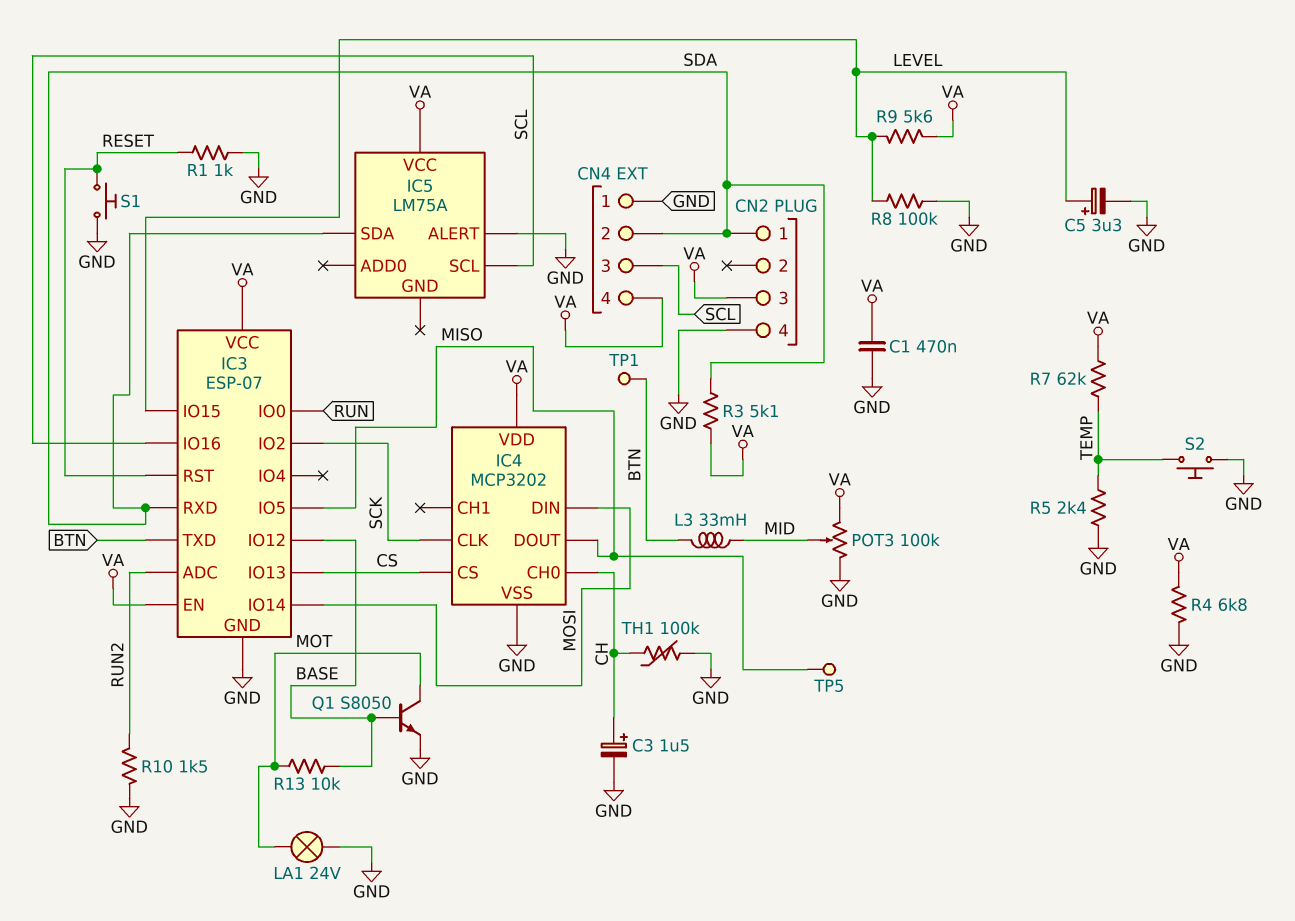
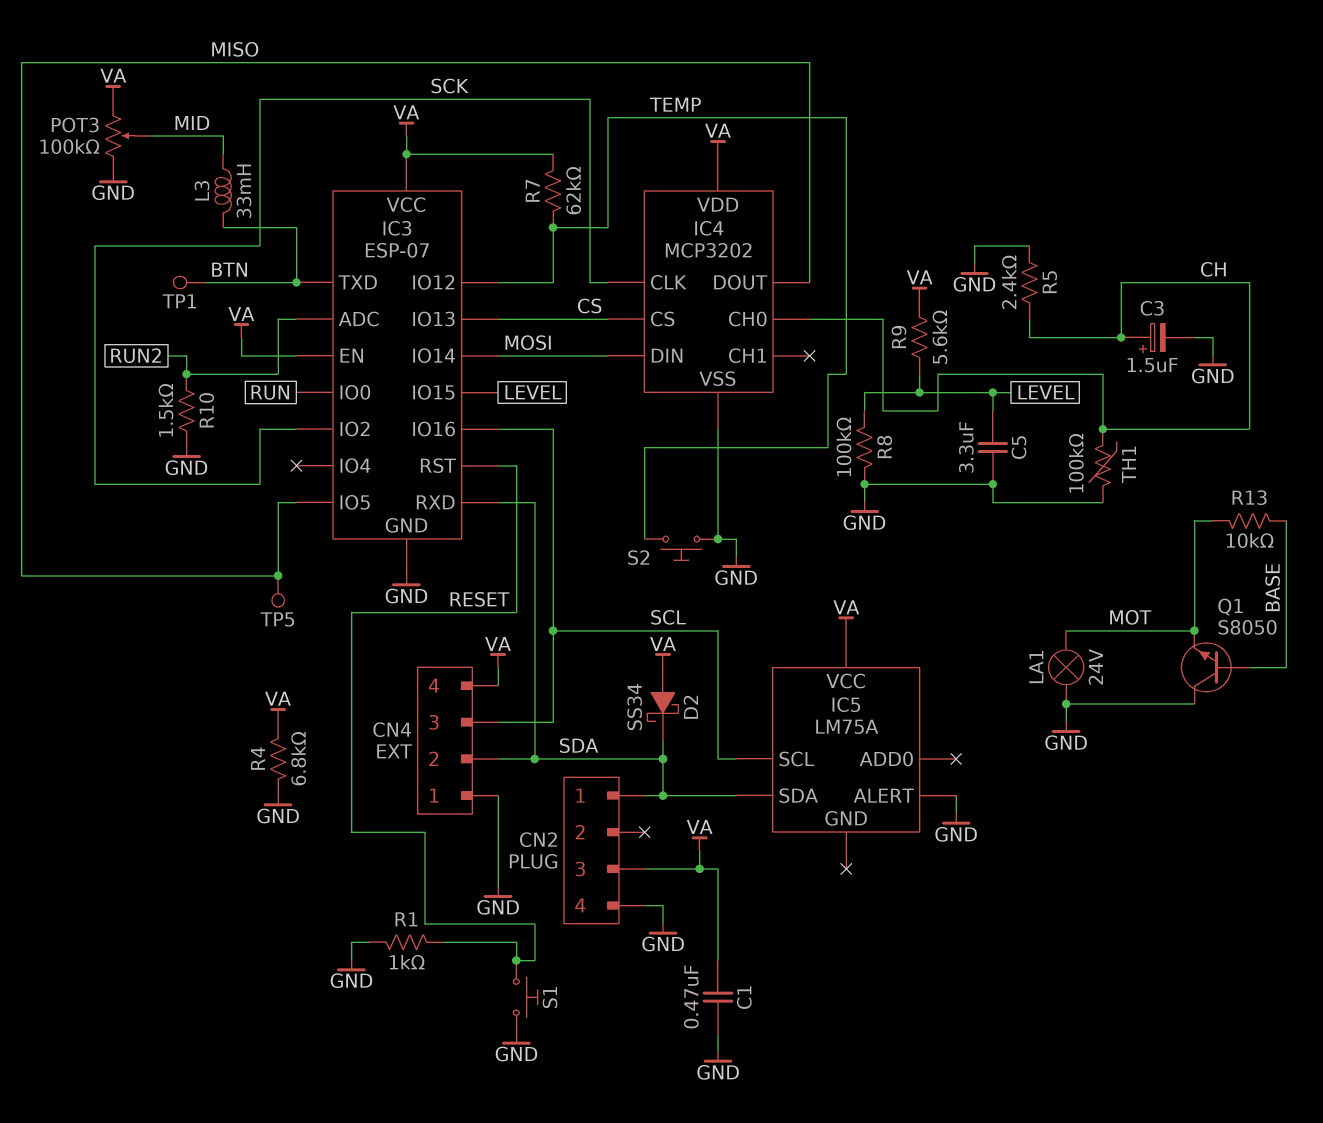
C5: 3.3uF (plus LEVEL, minus GND) -> 3.3uF (GND, LEVEL)
D2: none -> schottky SS34 (A VA, K SDA)
IC3 pin IO12: BASE -> TEMP
Q1: NPN S8050 (B BASE, C MOT, E GND) -> NPN S8050 (B BASE, C GND, E MOT)
R3: 5.1k (SDA, VA) -> none
R5: 2.4k (GND, TEMP) -> 2.4k (CH, GND)

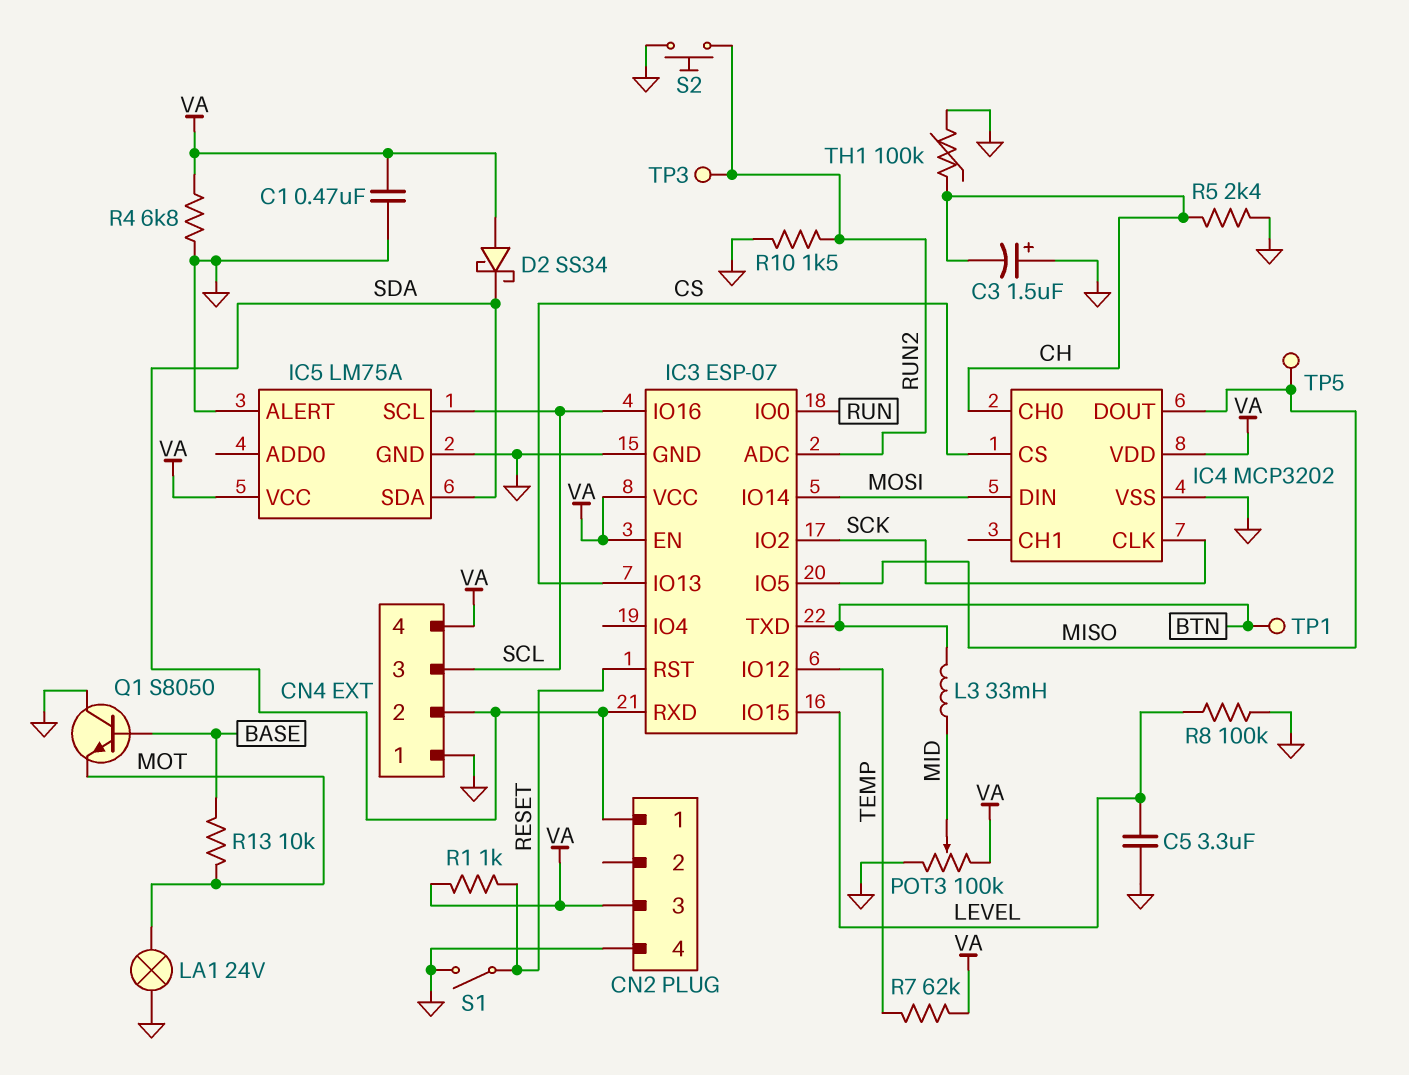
C3: 1.5uF (plus CH, minus GND) -> 1.5uF (plus GND, minus CH)
IC5 pin GND: none -> GND
R1: 1k (GND, RESET) -> 1k (RESET, VA)
R9: 5.6k (LEVEL, VA) -> none
S1: button (GND, RESET) -> switch (GND, RESET)
S2: button (GND, TEMP) -> button (GND, RUN2)
TP3: none -> test point (RUN2)

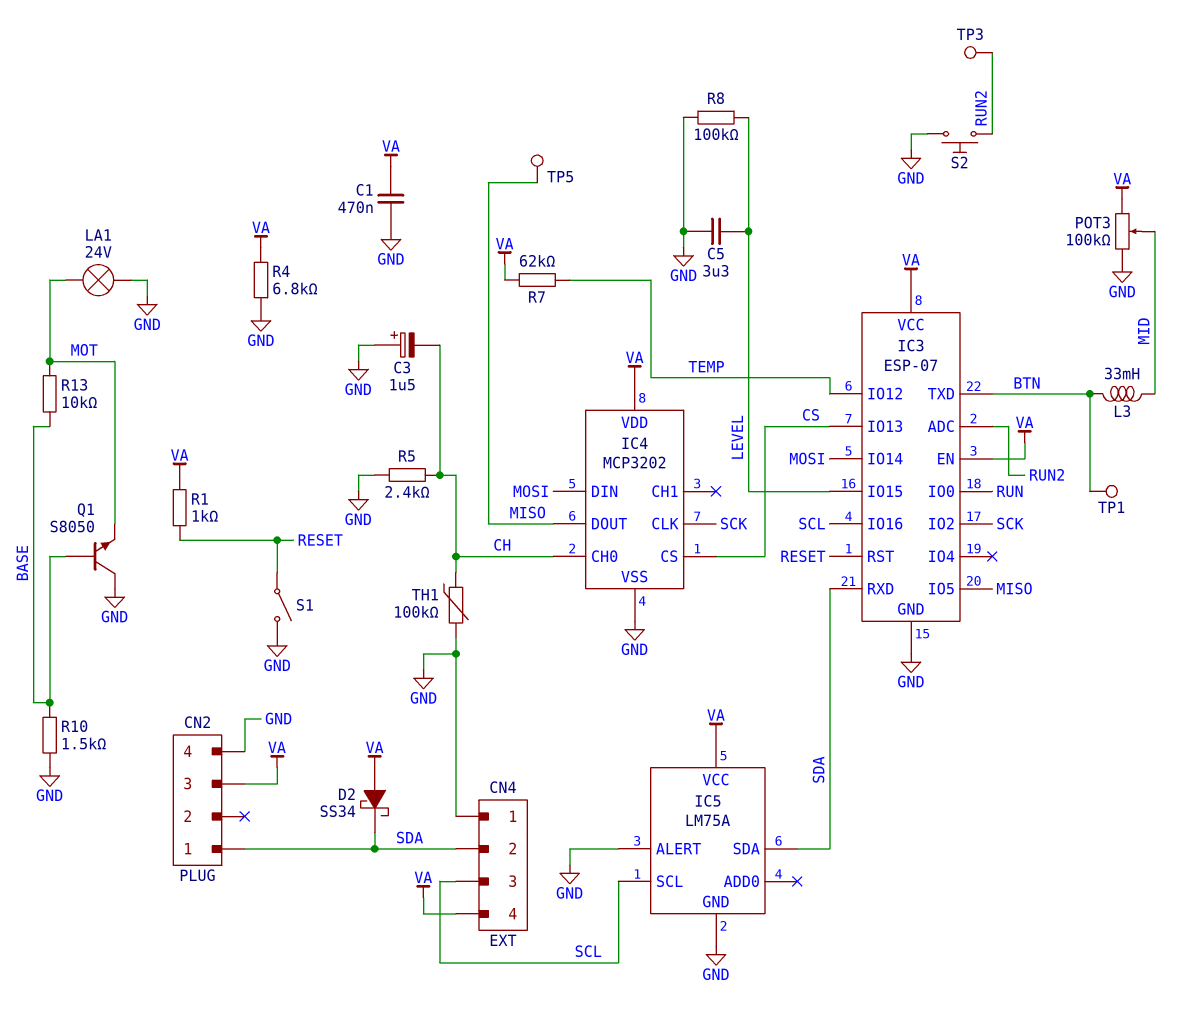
R10: 1.5k (GND, RUN2) -> 1.5k (BASE, GND)

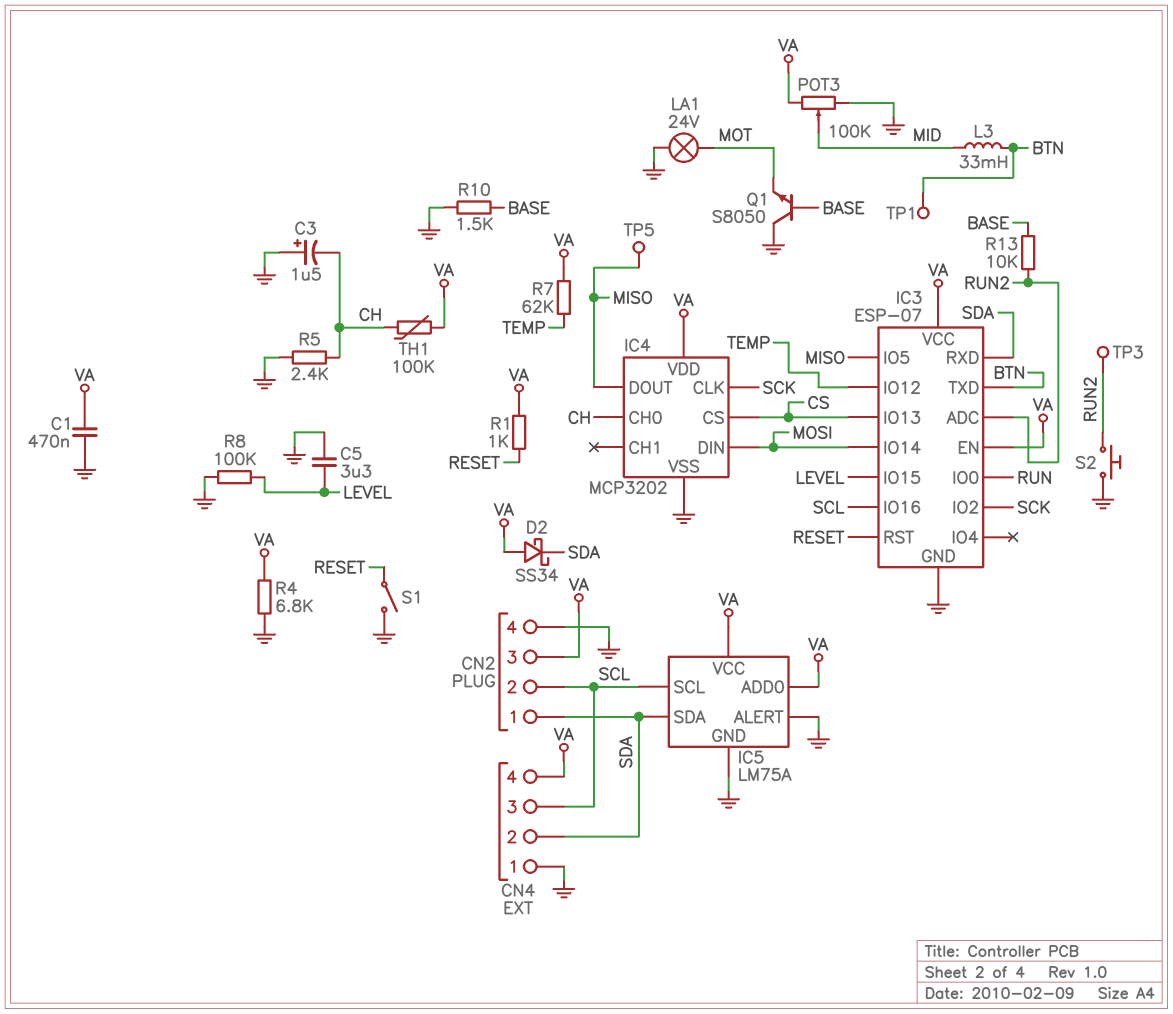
CN2 pin 2: none -> SCL
IC5 pin ADD0: none -> VA
R13: 10k (BASE, MOT) -> 10k (BASE, RUN2)
TH1: 100k (CH, GND) -> 100k (CH, VA)

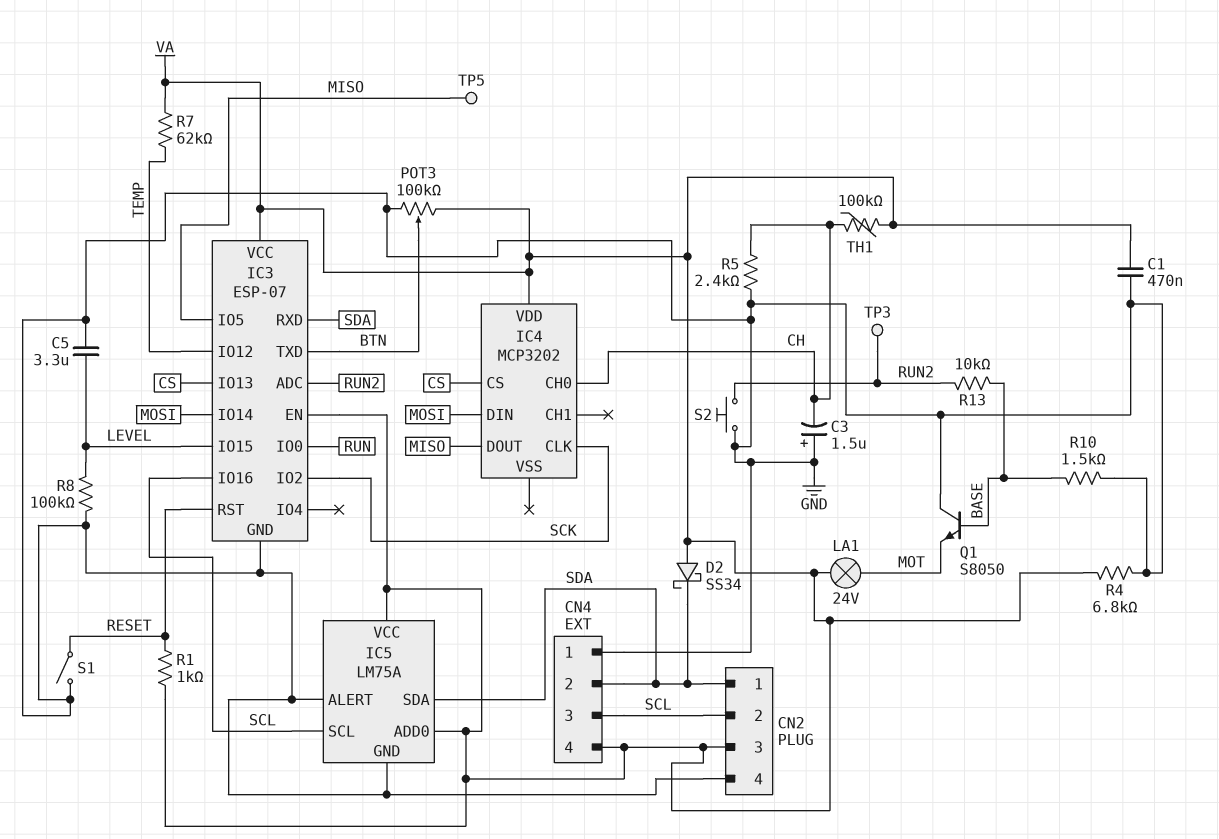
IC4 pin VSS: GND -> none
L3: 33mH (BTN, MID) -> none
LA1: lamp 24V (GND, MOT) -> lamp 24V (MOT, VA)
POT3: 100k (GND, VA, wiper MID) -> 100k (GND, VA, wiper BTN)
TP1: test point (BTN) -> none

